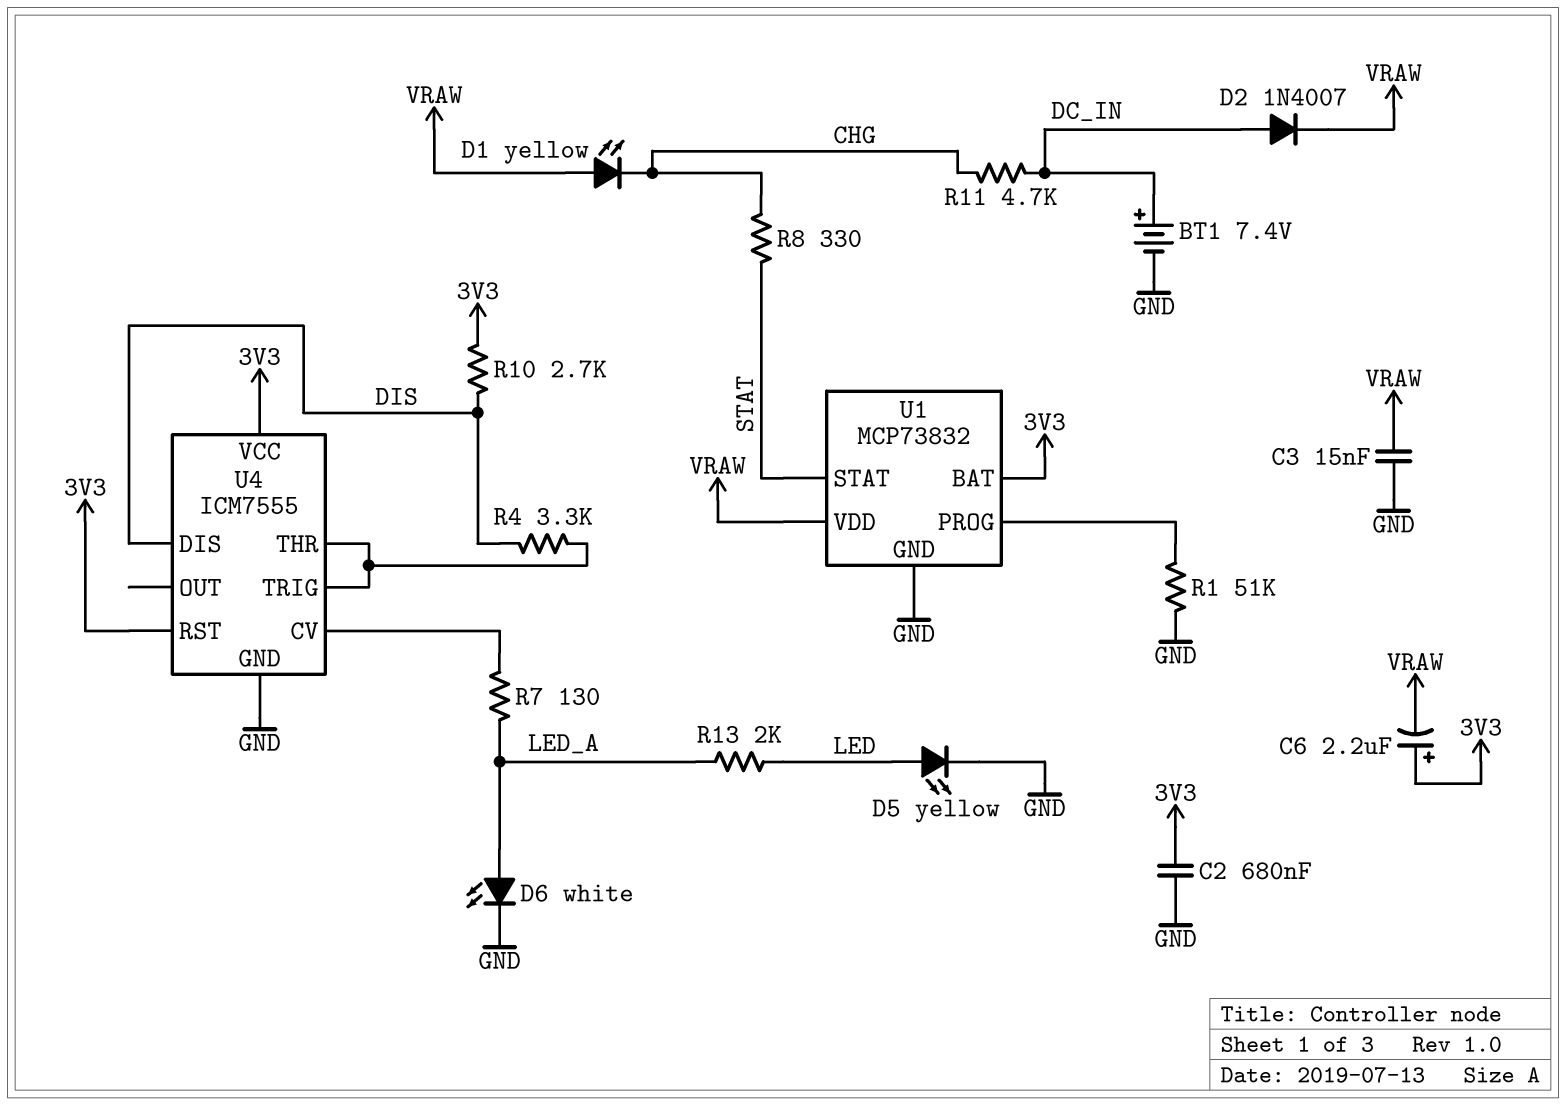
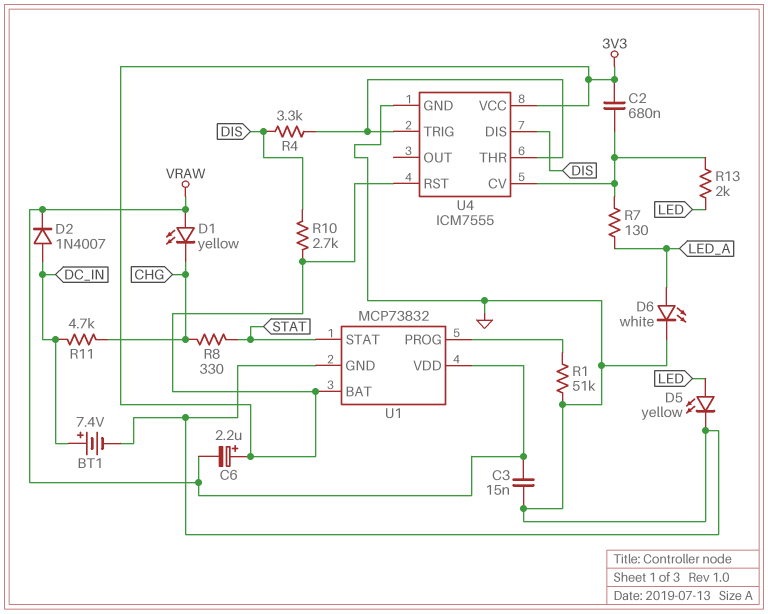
C2: 680nF (3V3, GND) -> 680nF (3V3, U4/CV)
R13: 2k (LED, LED_A) -> 2k (LED, U4/CV)

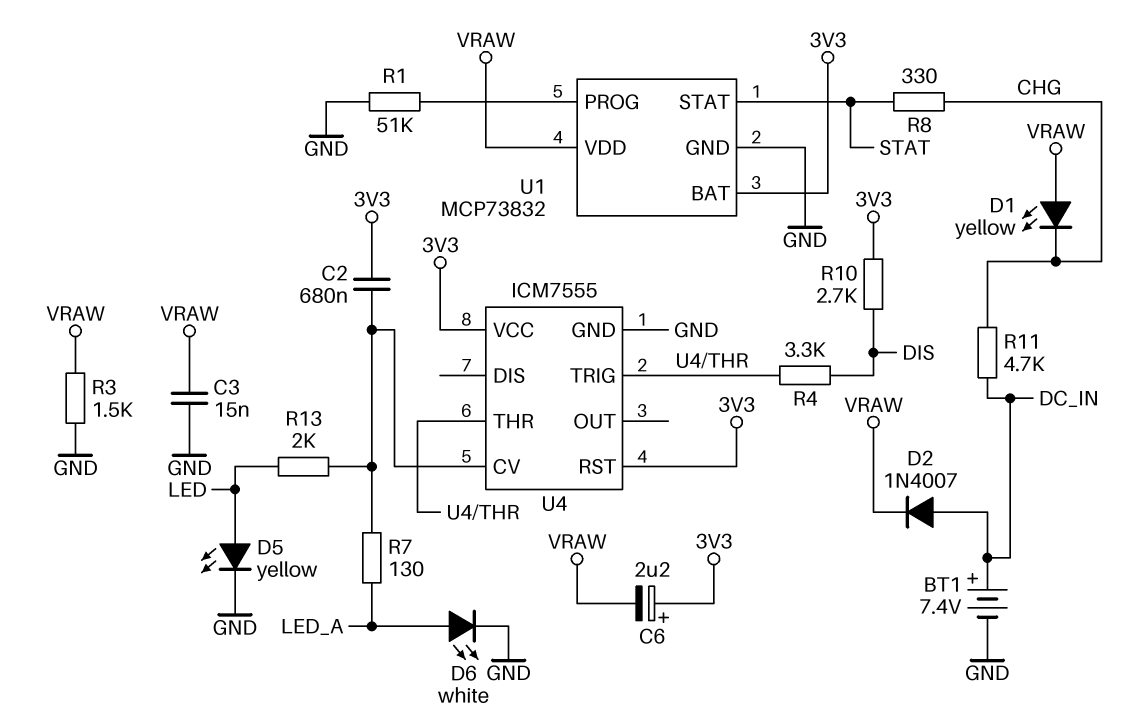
R3: none -> 1.5k (GND, VRAW)
U4 pin DIS: DIS -> none

